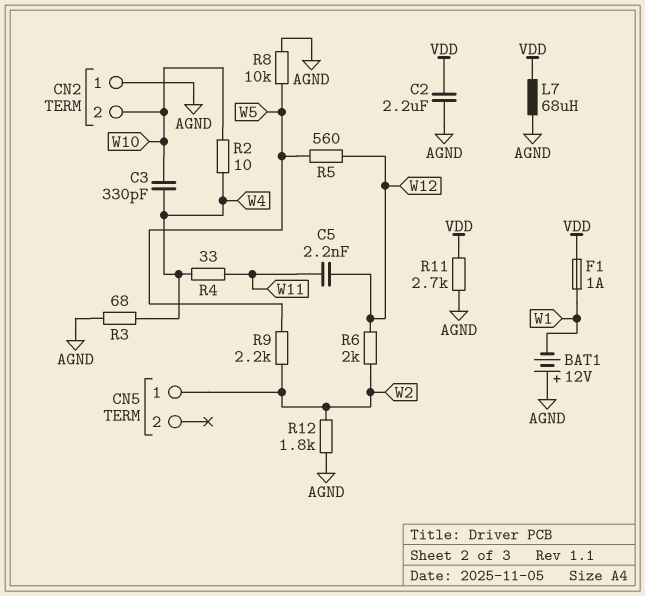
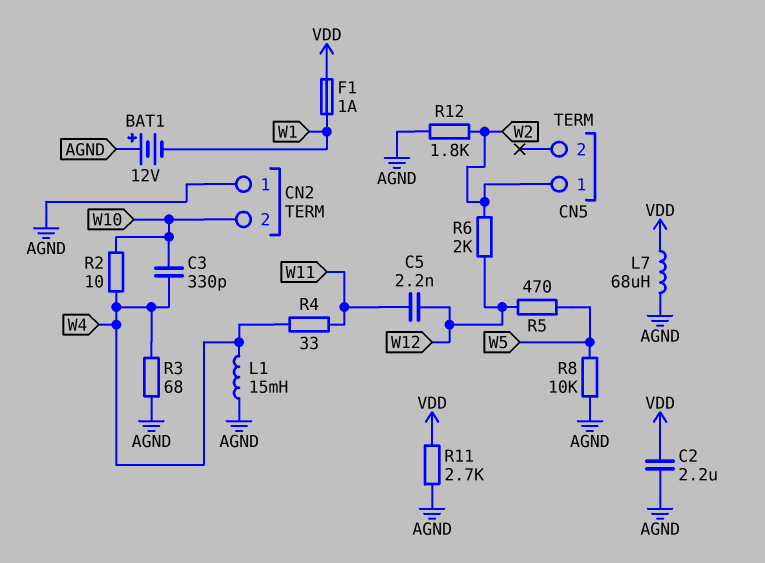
L1: none -> 15mH (AGND, W4)
R5: 560 (W5, W12) -> 470 (W5, W12)
R9: 2.2k (W2, W5) -> none

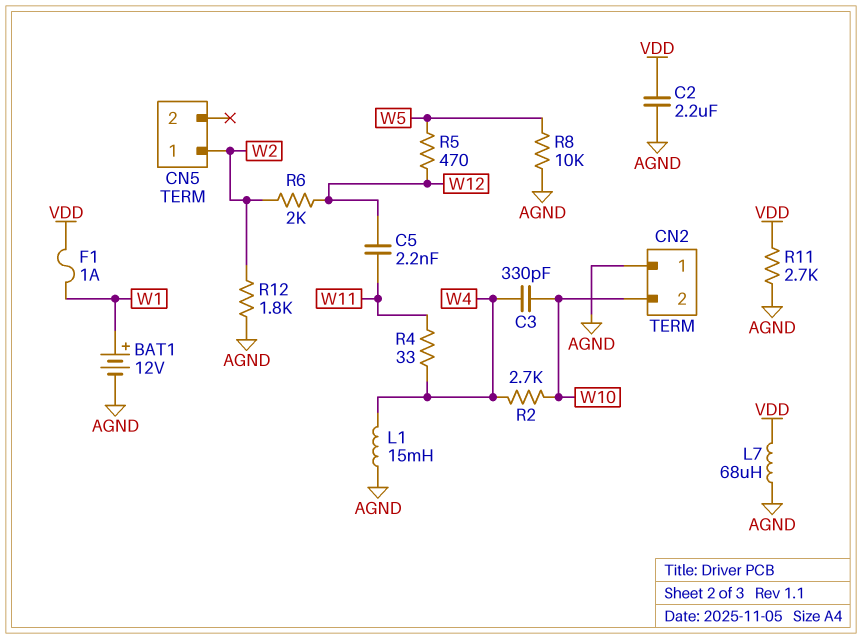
BAT1: 12V (plus AGND, minus W1) -> 12V (plus W1, minus AGND)
R2: 10 (W4, W10) -> 2.7k (W4, W10)
R3: 68 (AGND, W4) -> none

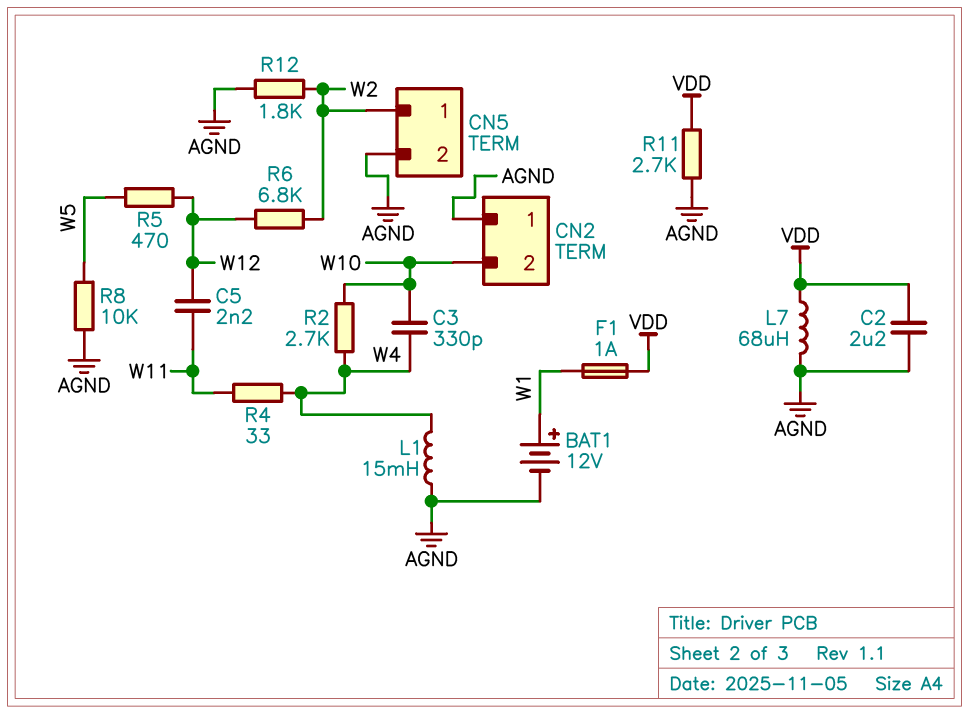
CN5 pin 2: none -> AGND
R6: 2k (W2, W12) -> 6.8k (W2, W12)

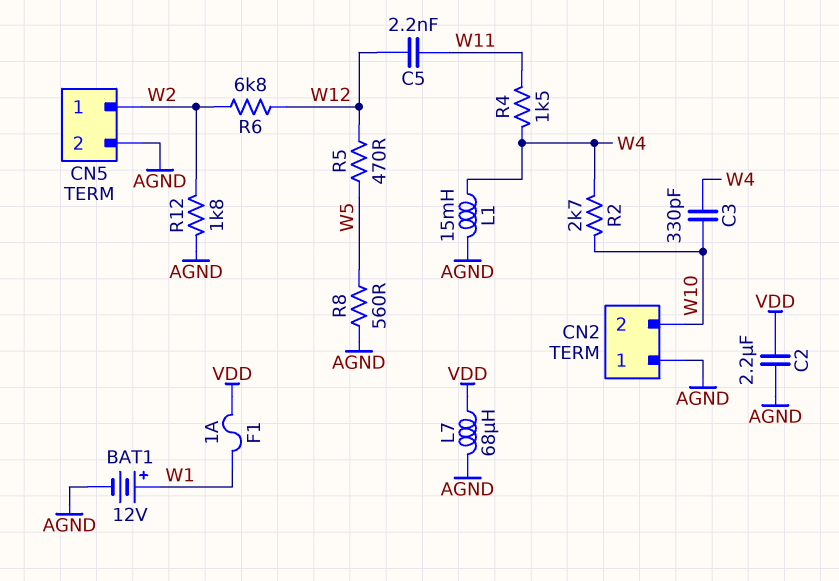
R4: 33 (W4, W11) -> 1.5k (W4, W11)
R8: 10k (AGND, W5) -> 560 (AGND, W5)
R11: 2.7k (AGND, VDD) -> none

